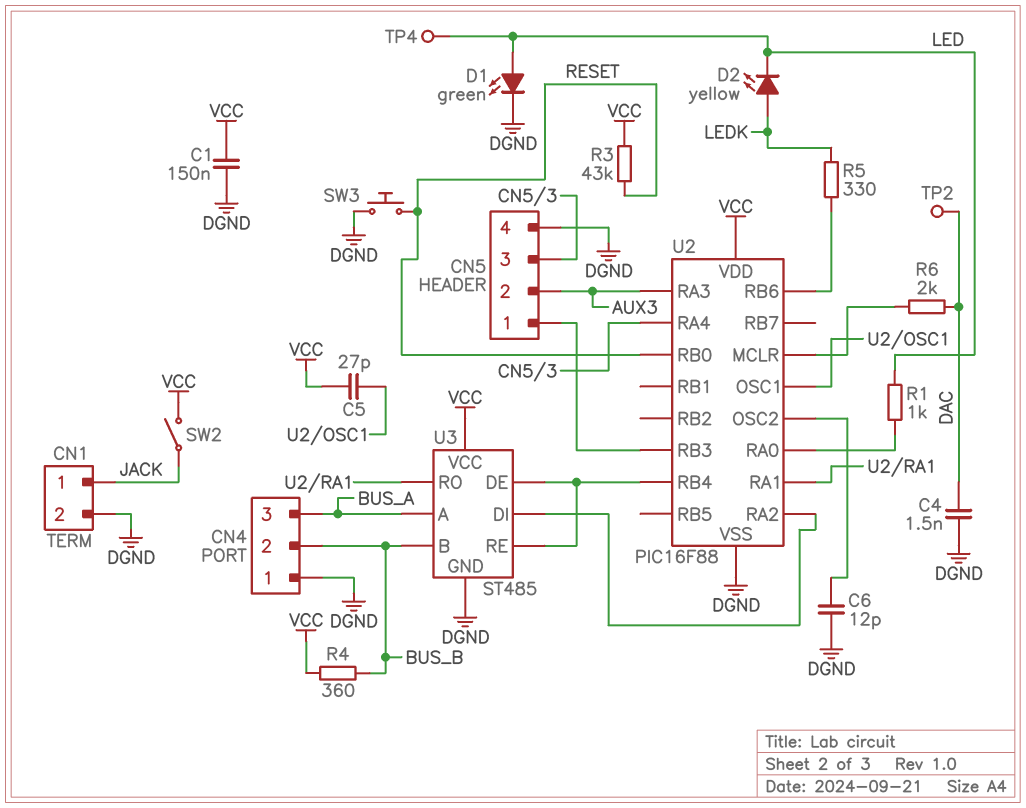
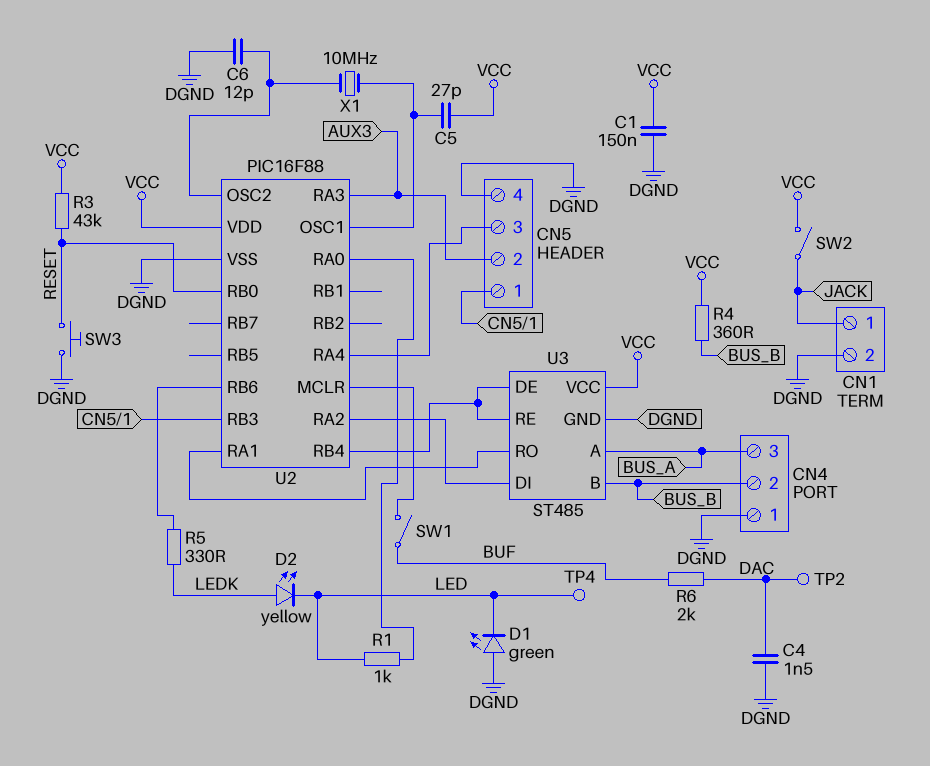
D1: LED green (A LED, K DGND) -> LED green (A DGND, K LED)
R6: 2k (DAC, U2/MCLR) -> 2k (BUF, DAC)
SW1: none -> switch (BUF, U2/MCLR)
X1: none -> 10MHz (U2/OSC1, U2/OSC2)

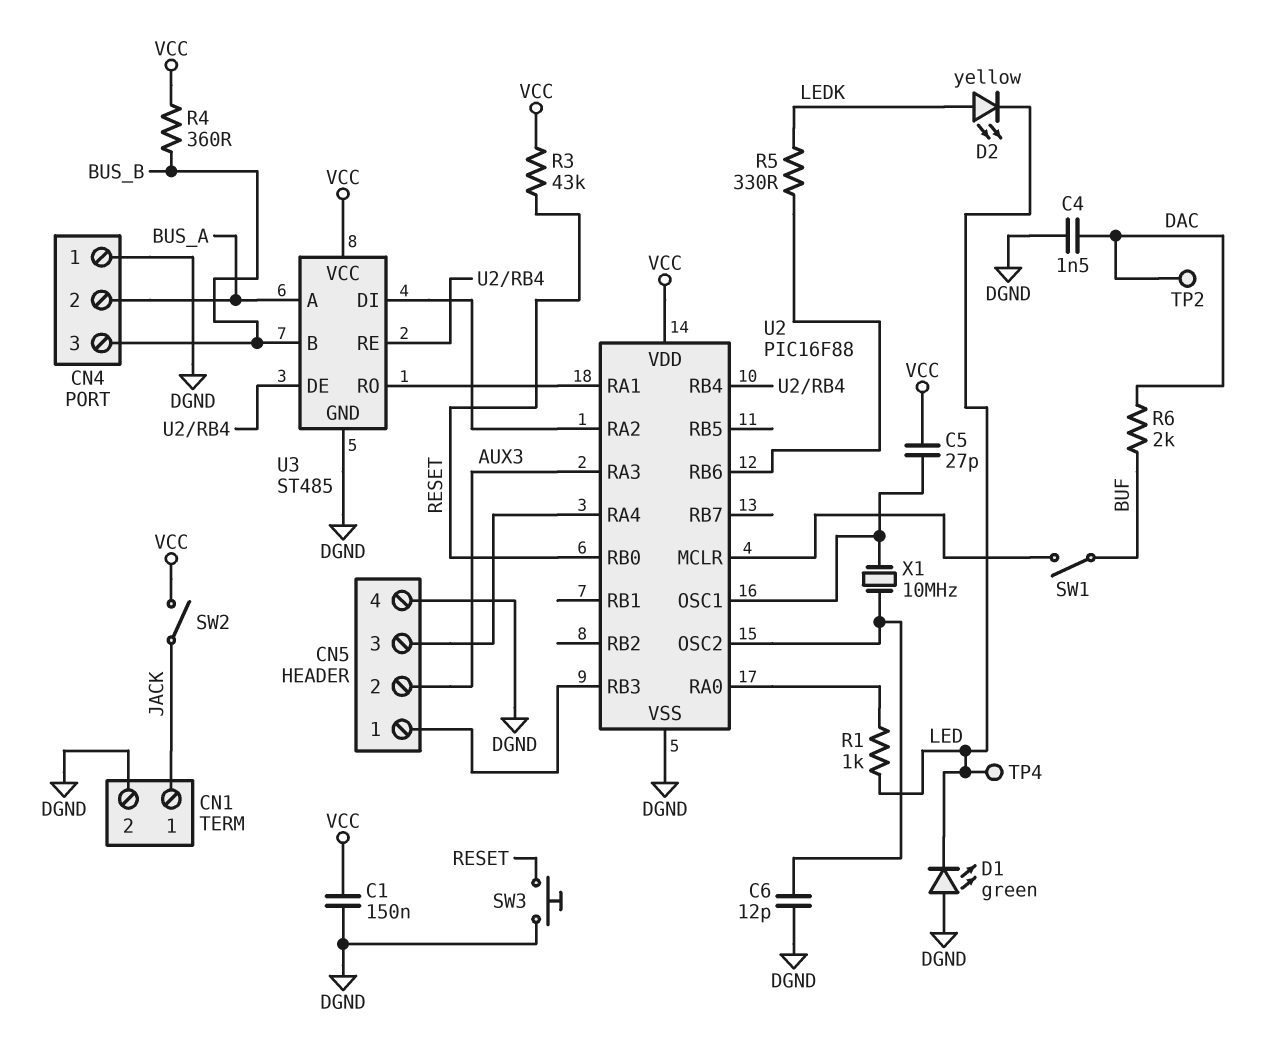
CN4 pin 2: BUS_B -> BUS_A
CN4 pin 3: BUS_A -> BUS_B

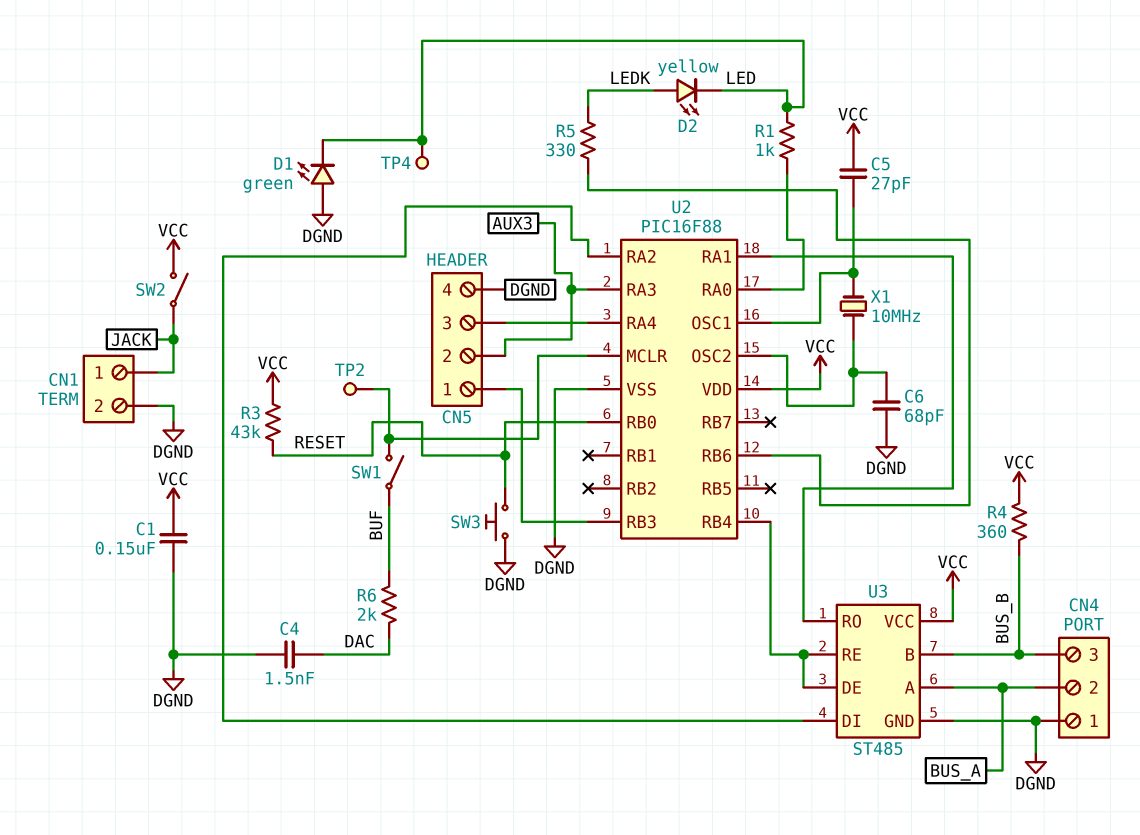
C6: 12pF (DGND, U2/OSC2) -> 68pF (DGND, U2/OSC2)
TP2: test point (DAC) -> test point (U2/MCLR)

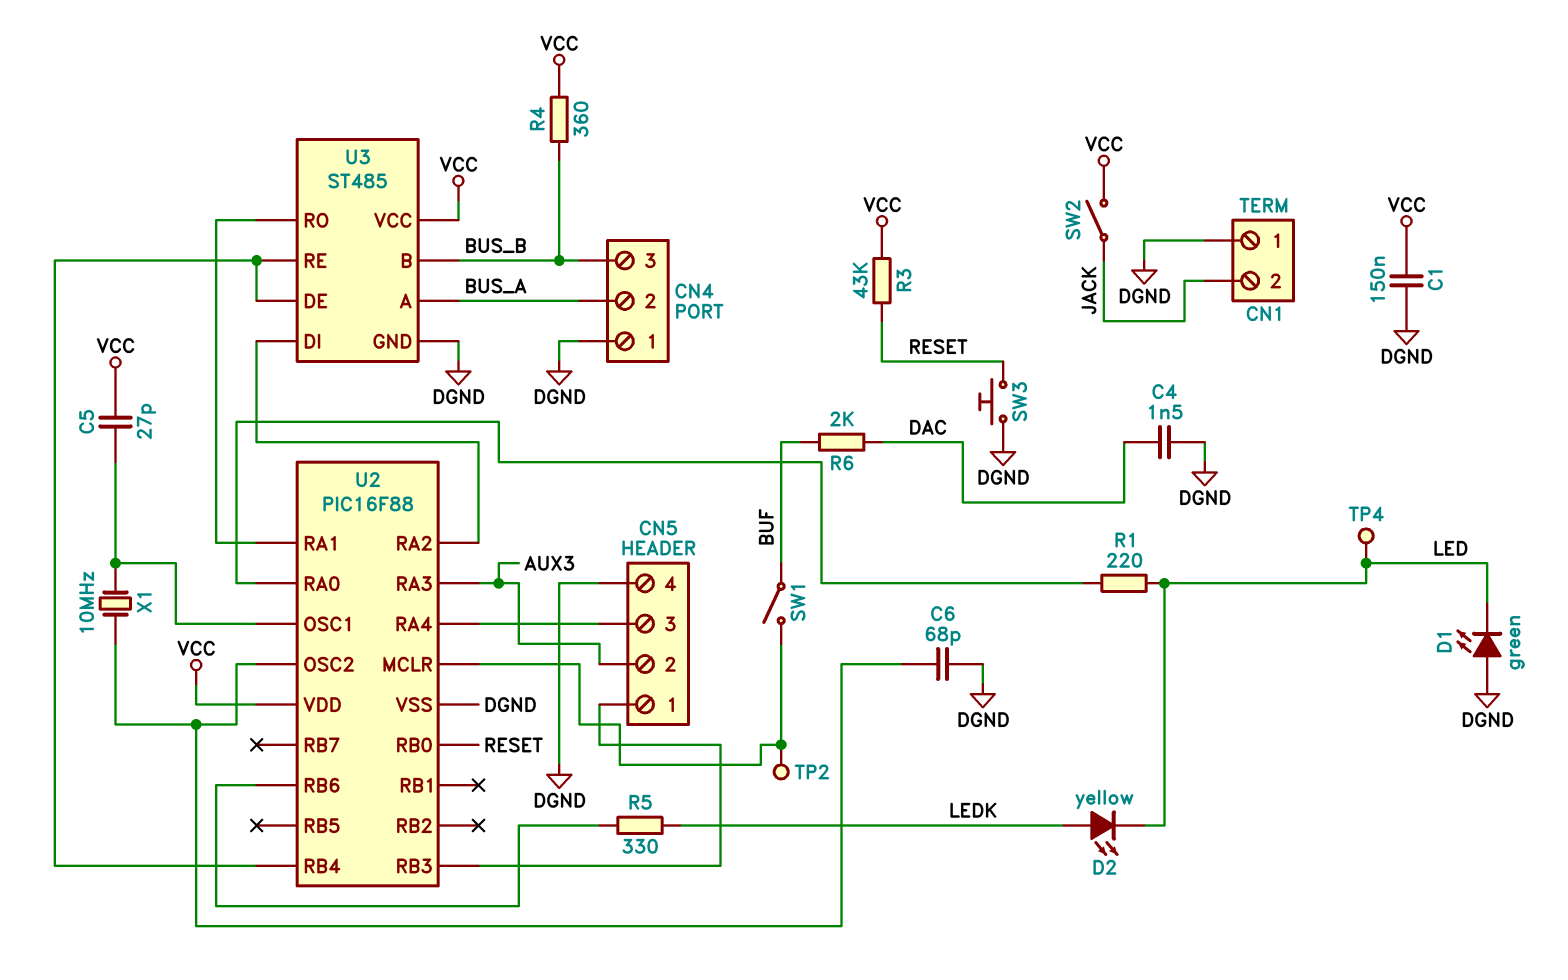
CN1 pin 1: JACK -> DGND
CN1 pin 2: DGND -> JACK
R1: 1k (LED, U2/RA0) -> 220 (LED, U2/RA0)

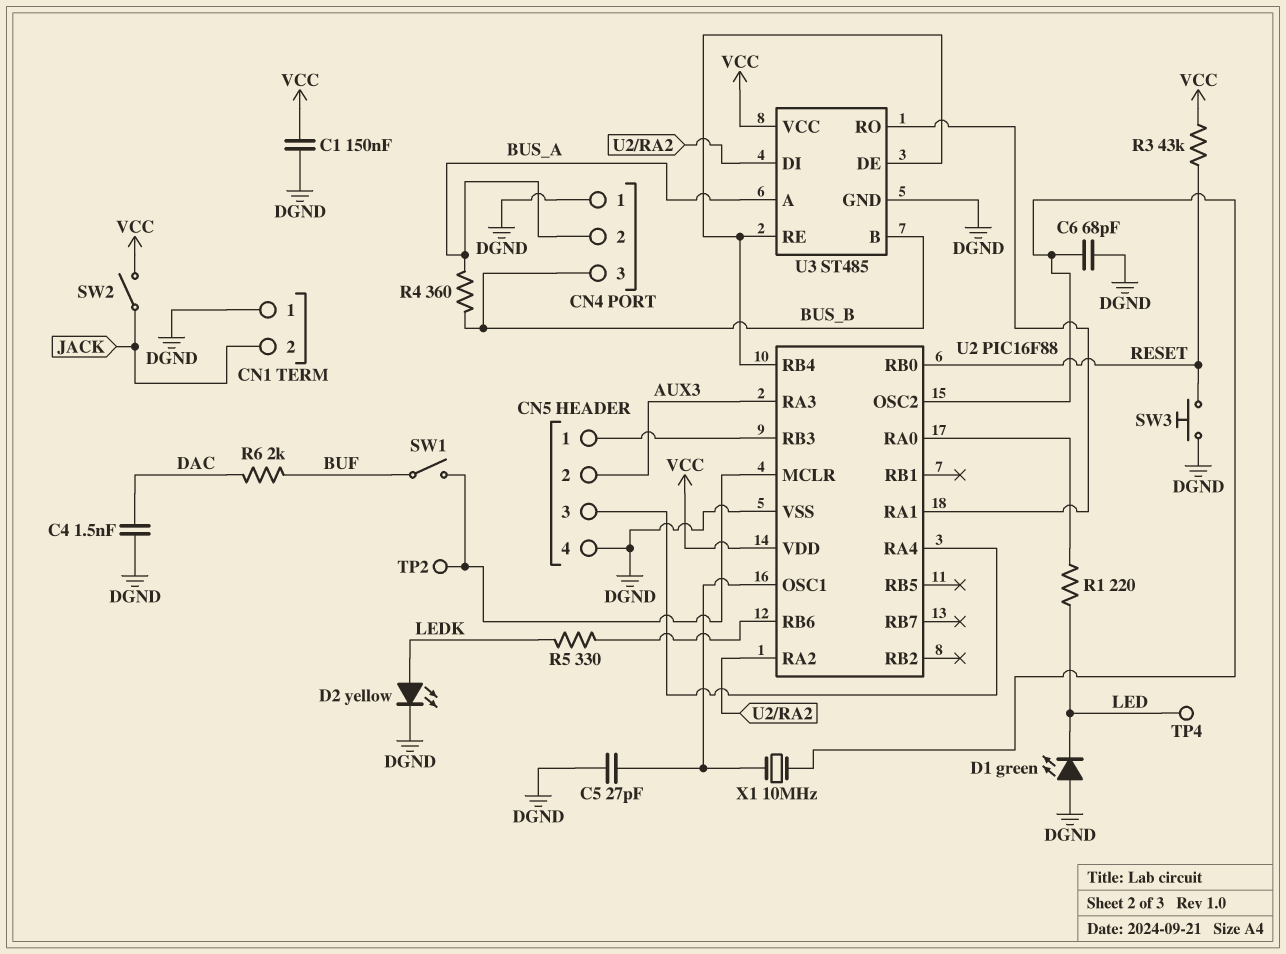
C5: 27pF (U2/OSC1, VCC) -> 27pF (DGND, U2/OSC1)
D2: LED yellow (A LEDK, K LED) -> LED yellow (A LEDK, K DGND)
R4: 360 (BUS_B, VCC) -> 360 (BUS_A, BUS_B)

